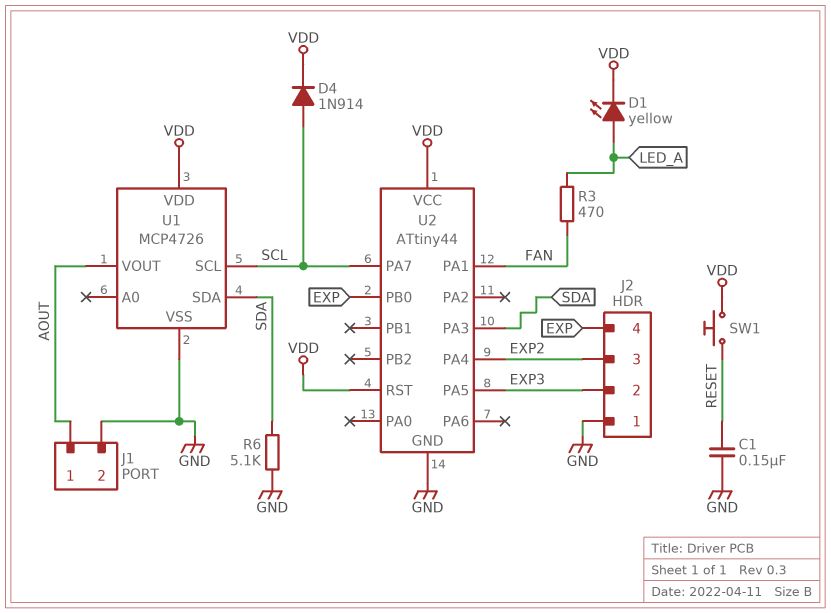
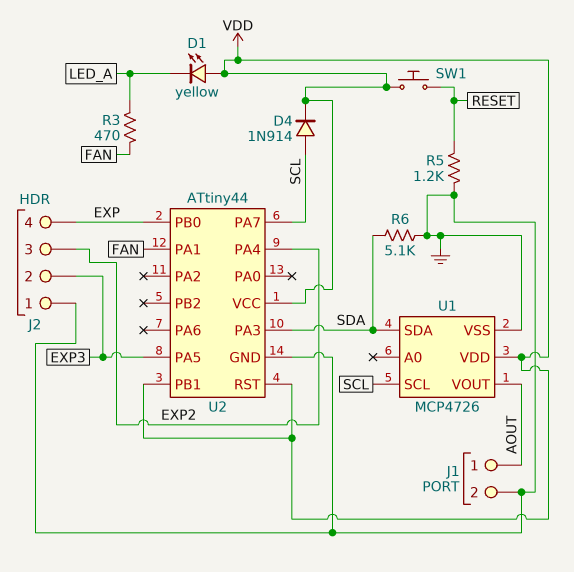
C1: 150nF (GND, RESET) -> none
D1: LED yellow (A LED_A, K VDD) -> LED yellow (A VDD, K LED_A)
R5: none -> 1.2k (GND, RESET)
U2 pin PB1: none -> VDD

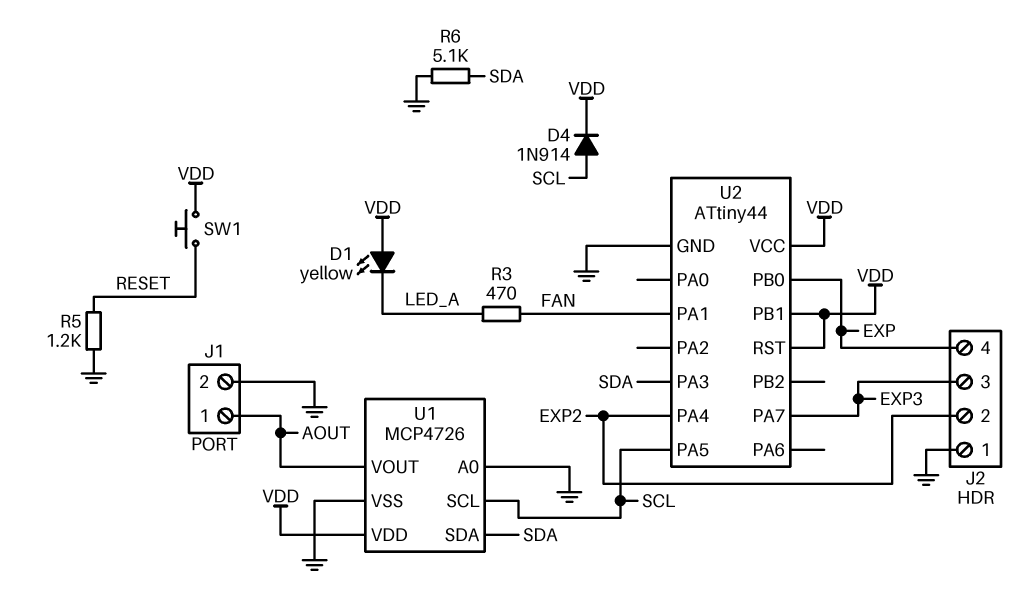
J2 pin 2: EXP3 -> EXP2
J2 pin 3: EXP2 -> EXP3
U1 pin A0: none -> GND
U2 pin PA5: EXP3 -> SCL
U2 pin PA7: SCL -> EXP3

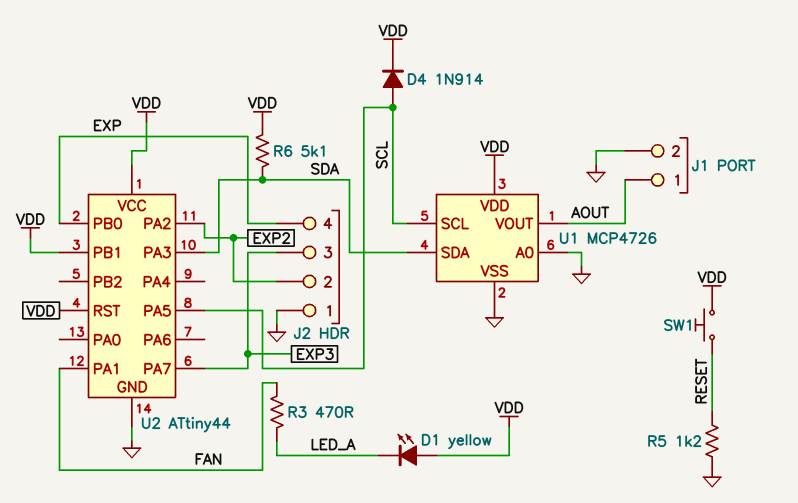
R6: 5.1k (GND, SDA) -> 5.1k (SDA, VDD)
U2 pin PA2: none -> EXP2
U2 pin PA4: EXP2 -> none

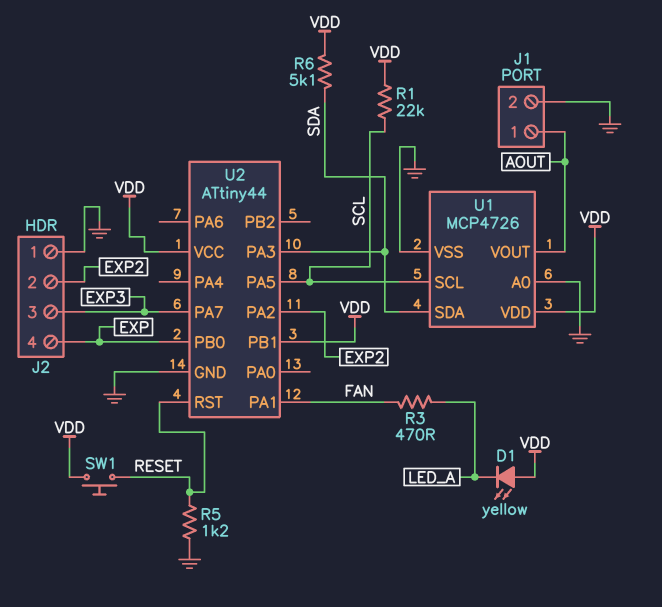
D4: diode 1N914 (A SCL, K VDD) -> none
R1: none -> 22k (SCL, VDD)
U2 pin RST: VDD -> RESET

